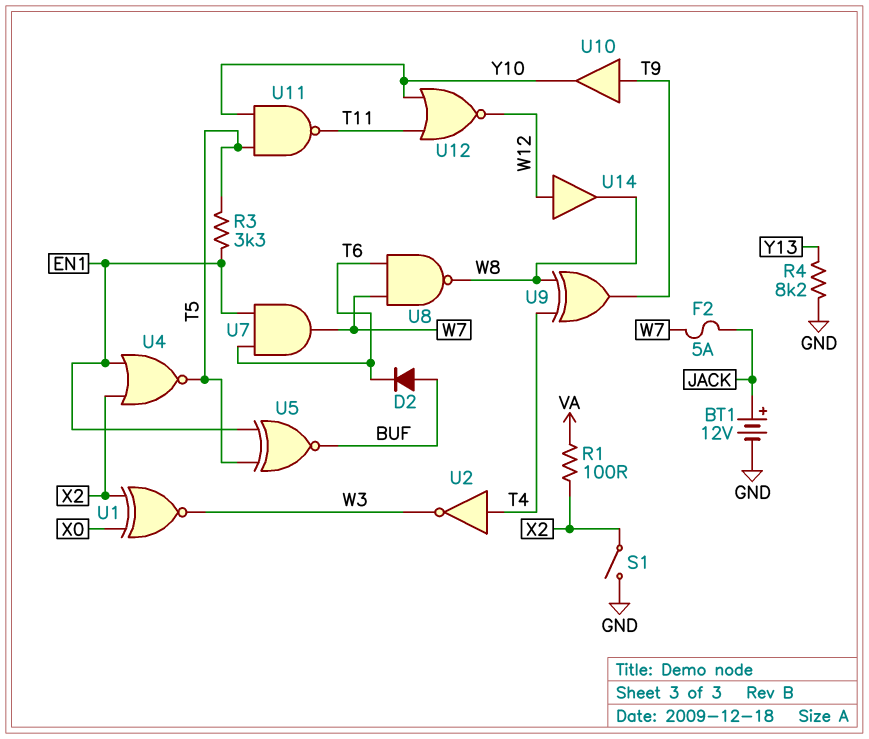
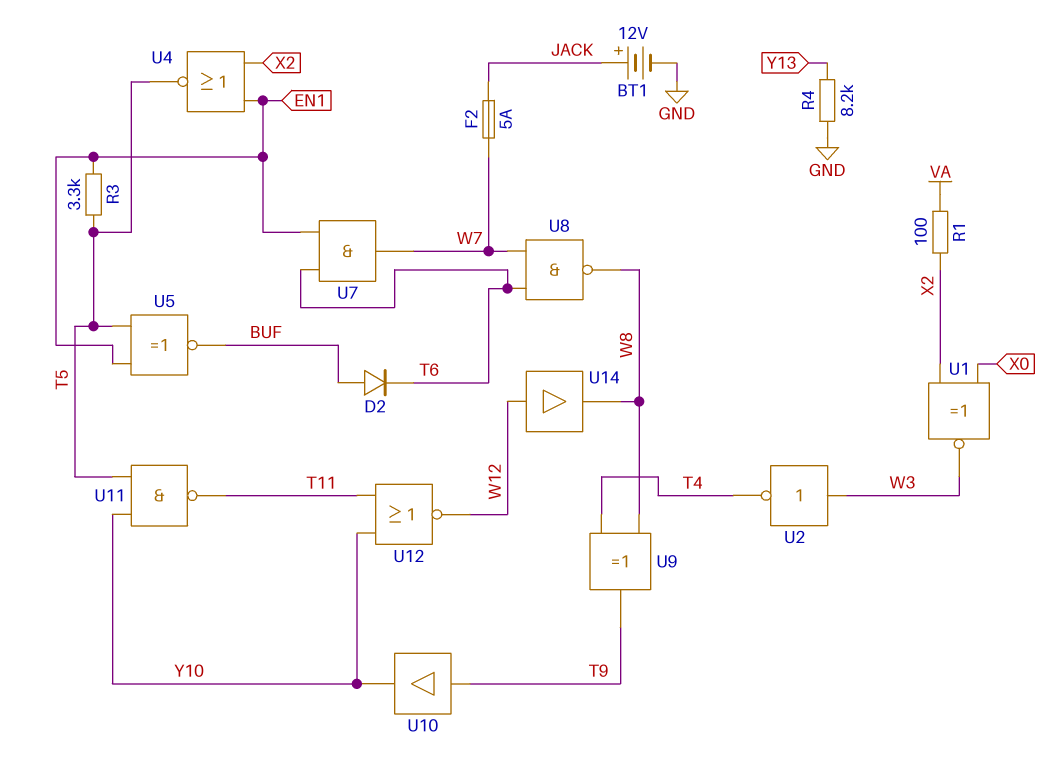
S1: switch (GND, X2) -> none
U2: NOT (in T4, out W3) -> NOT (in W3, out T4)

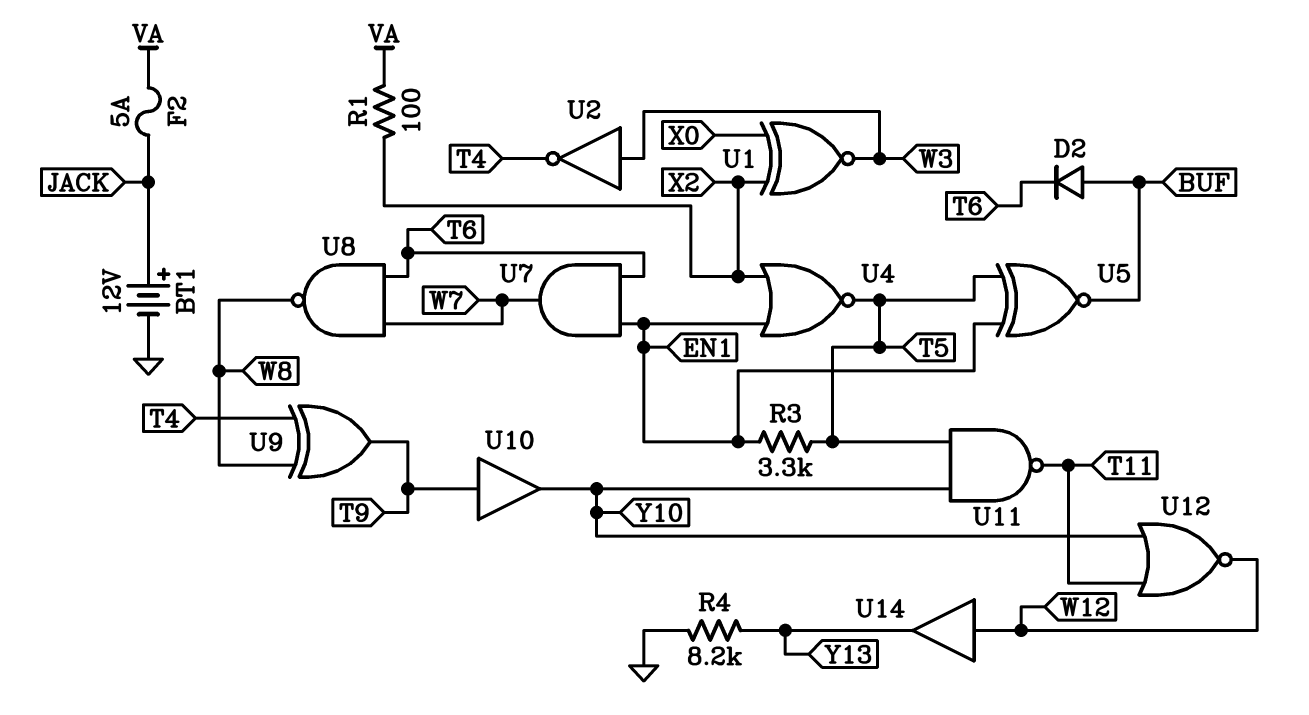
F2: 5A (JACK, W7) -> 5A (JACK, VA)
U14: buffer (in W12, out W8) -> buffer (in W12, out Y13)

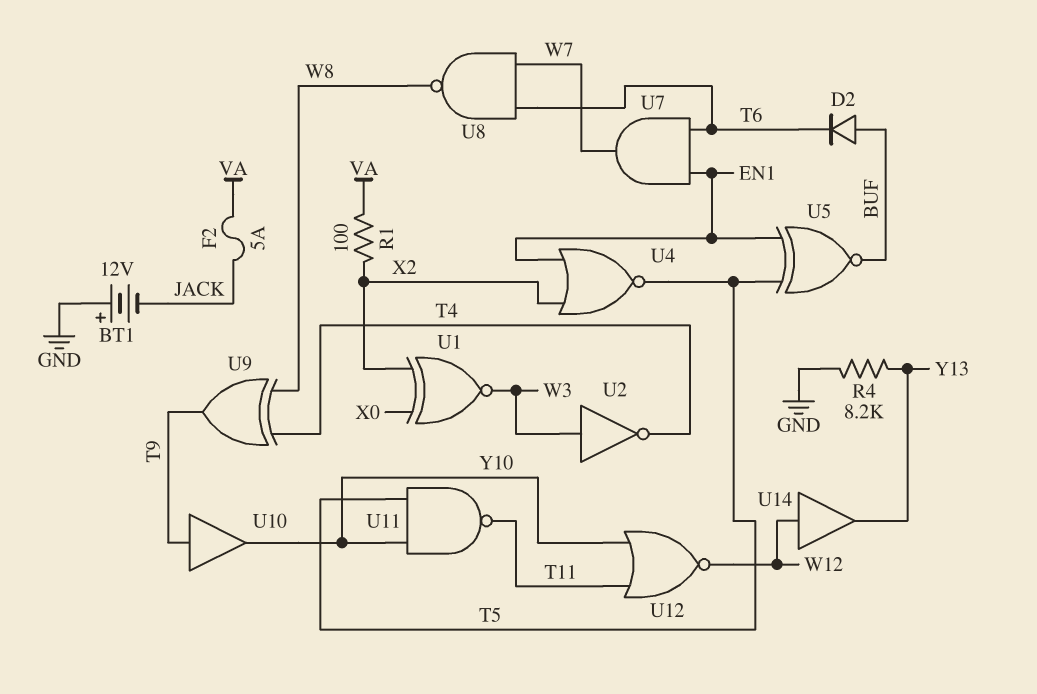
BT1: 12V (plus JACK, minus GND) -> 12V (plus GND, minus JACK)
R3: 3.3k (EN1, T5) -> none

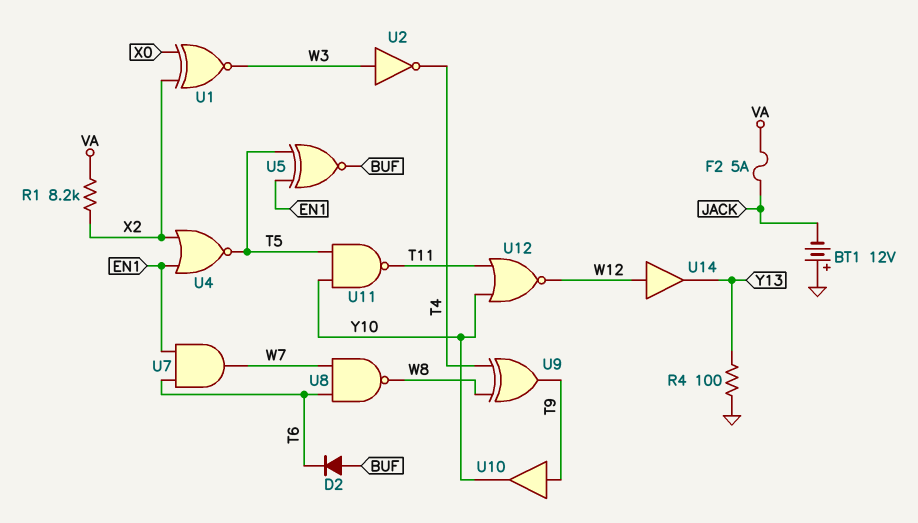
R1: 100 (VA, X2) -> 8.2k (VA, X2)
R4: 8.2k (GND, Y13) -> 100 (GND, Y13)

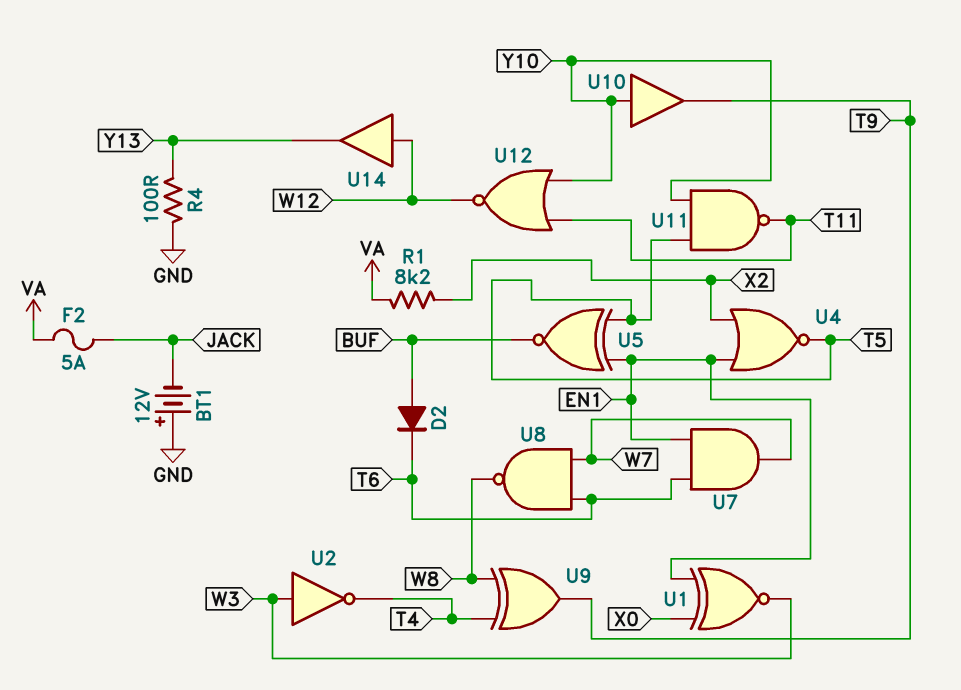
U1: XNOR (in X0, in X2, out W3) -> XNOR (in EN1, in X0, out W3)
U10: buffer (in T9, out Y10) -> buffer (in Y10, out T9)

